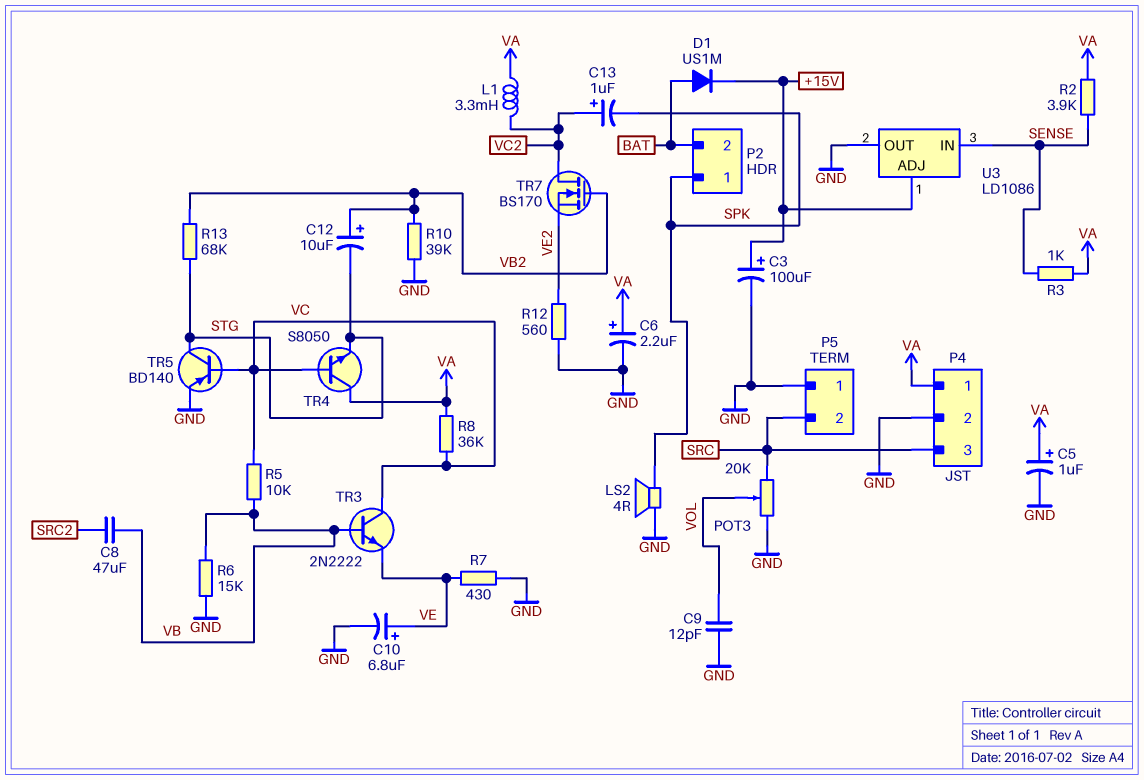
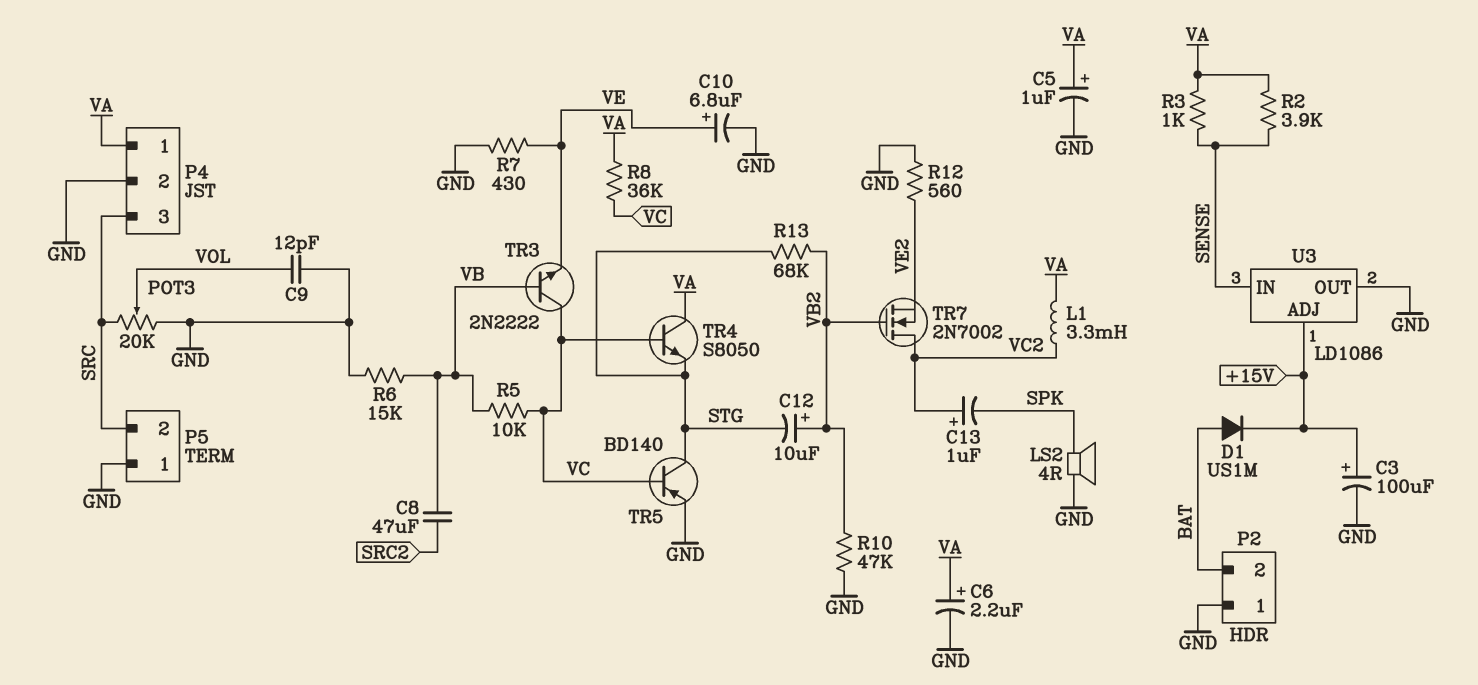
P2 pin 1: SPK -> GND
R10: 39k (GND, VB2) -> 47k (GND, VB2)
TR7: NMOS BS170 (G VB2, D VC2, S VE2) -> NMOS 2N7002 (G VB2, D VC2, S VE2)

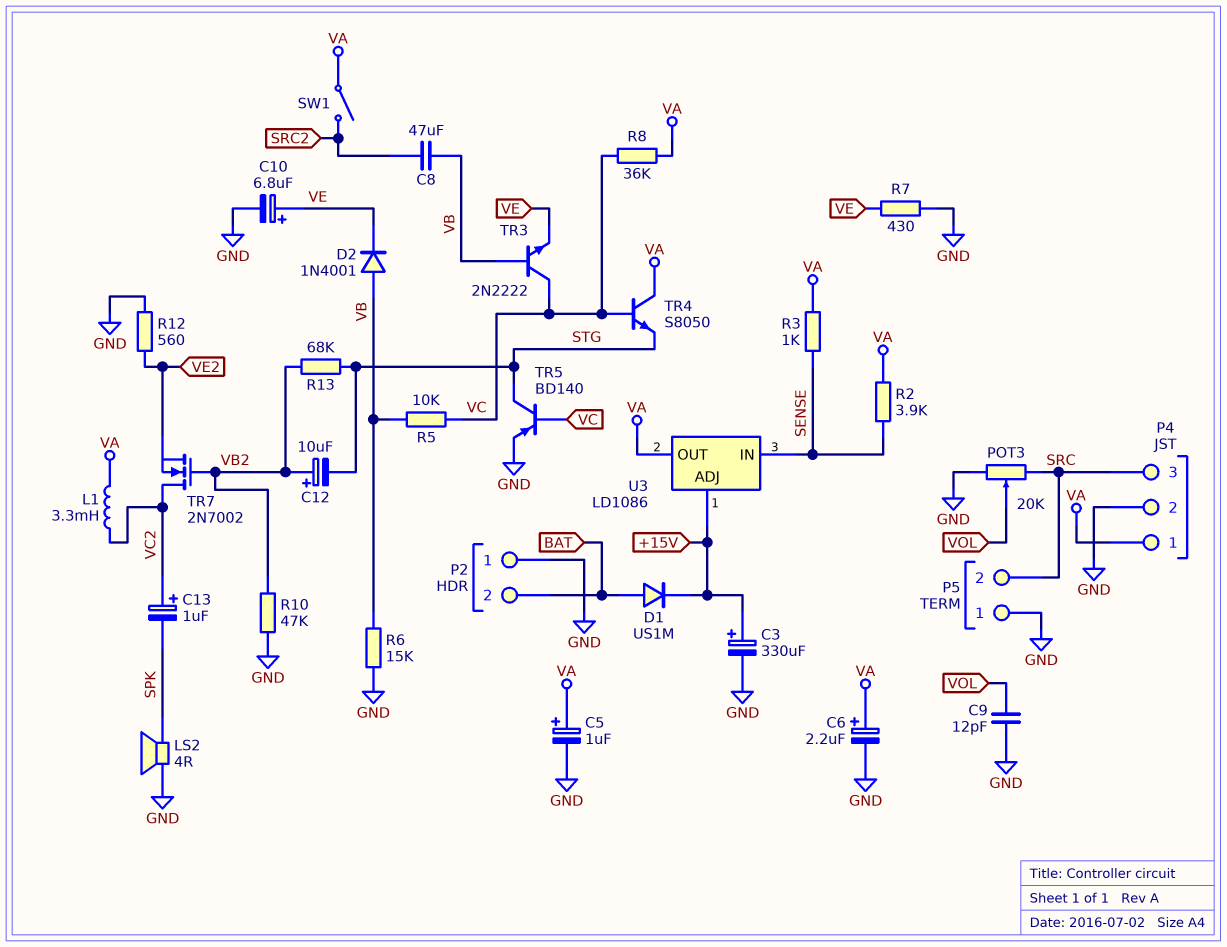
C3: 100uF (plus +15V, minus GND) -> 330uF (plus +15V, minus GND)
D2: none -> diode 1N4001 (A VB, K VE)
SW1: none -> switch (SRC2, VA)
U3 pin OUT: GND -> VA

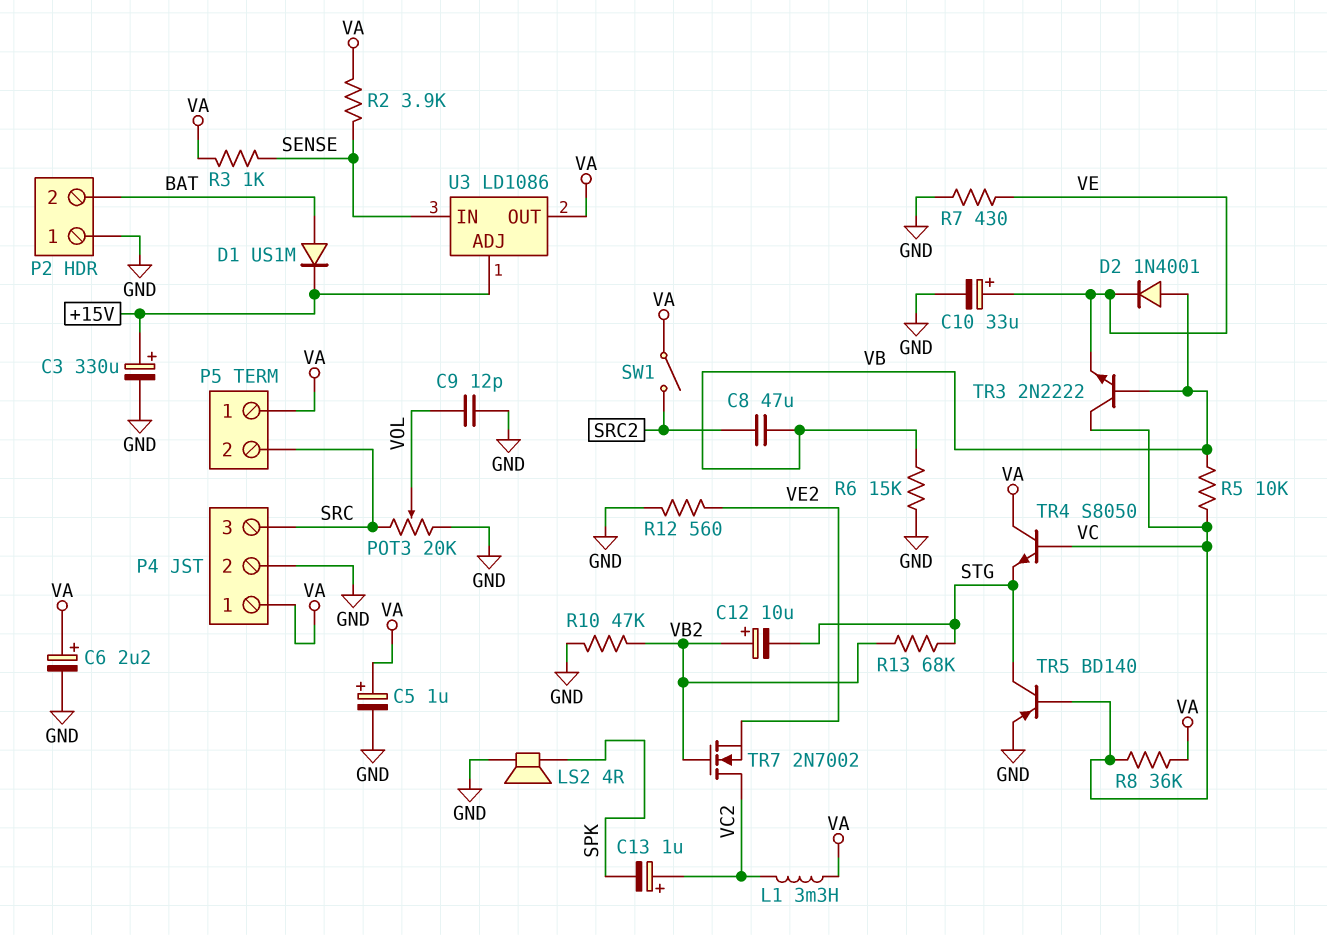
C10: 6.8uF (plus VE, minus GND) -> 33uF (plus VE, minus GND)
P5 pin 1: GND -> VA

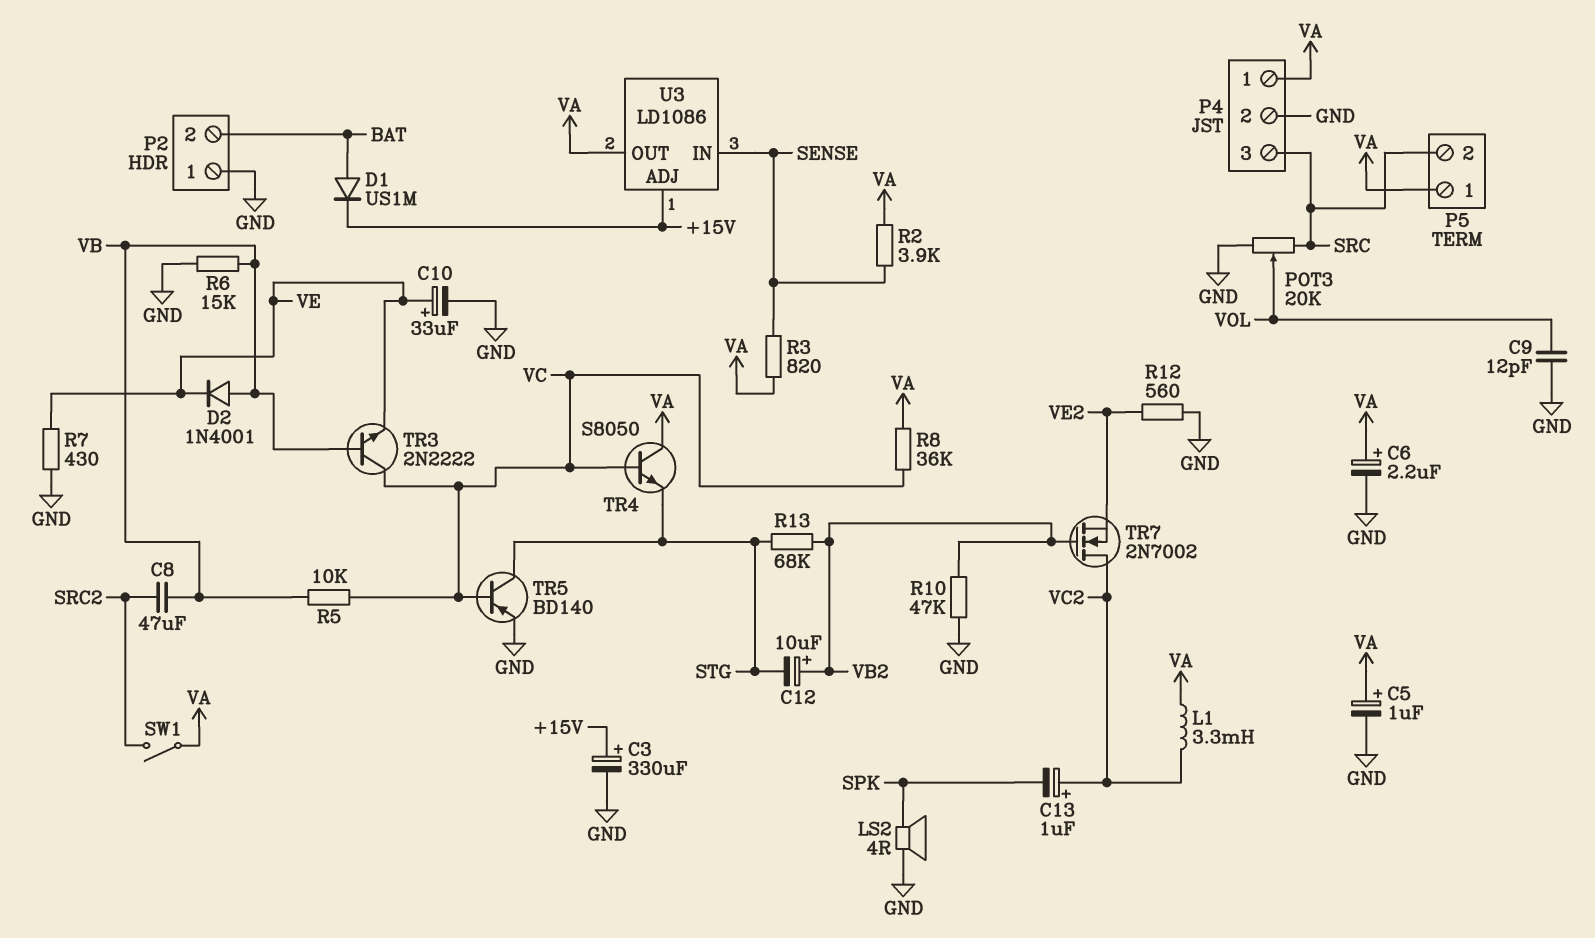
R3: 1k (SENSE, VA) -> 820 (SENSE, VA)

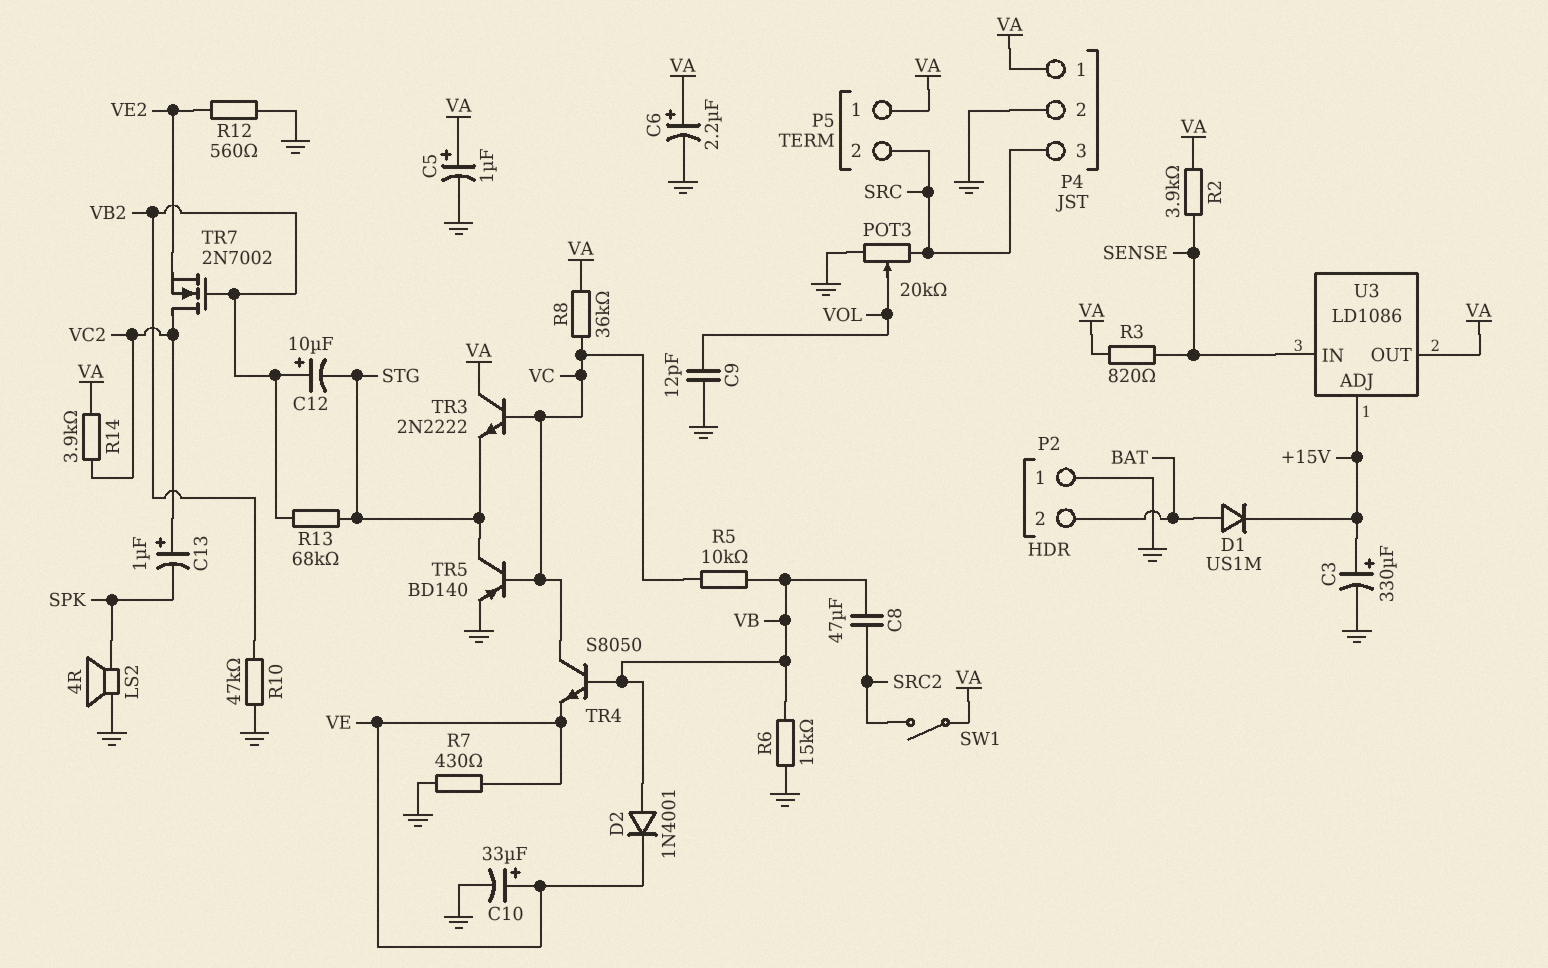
L1: 3.3mH (VA, VC2) -> none
R14: none -> 3.9k (VA, VC2)
TR3: NPN 2N2222 (B VB, C VC, E VE) -> NPN 2N2222 (B VC, C VA, E STG)
TR4: NPN S8050 (B VC, C VA, E STG) -> NPN S8050 (B VB, C VC, E VE)

